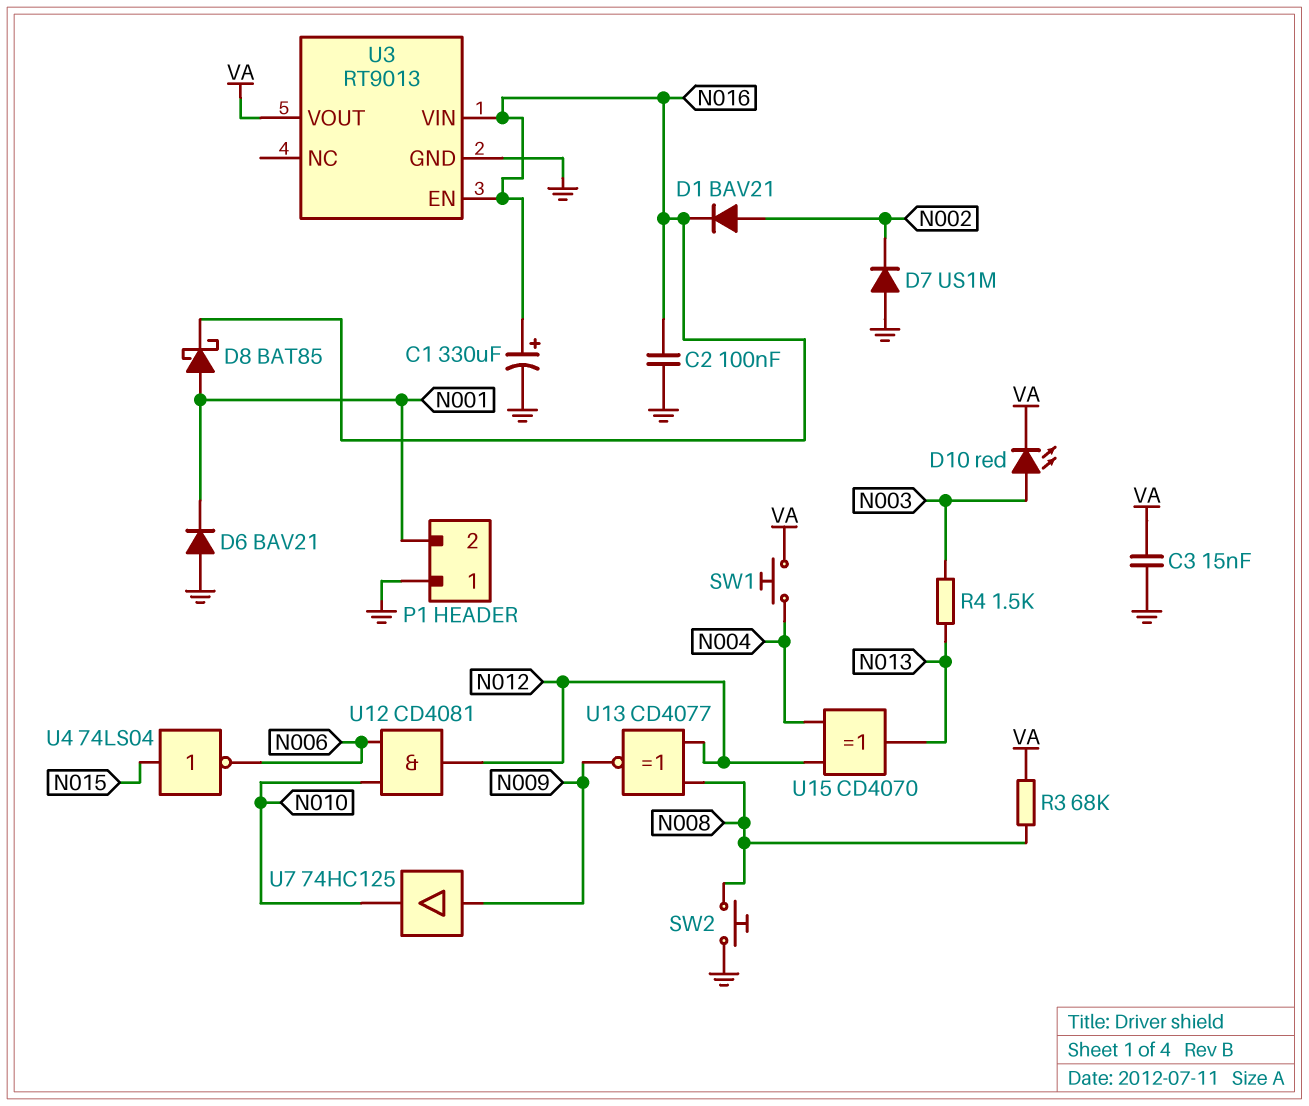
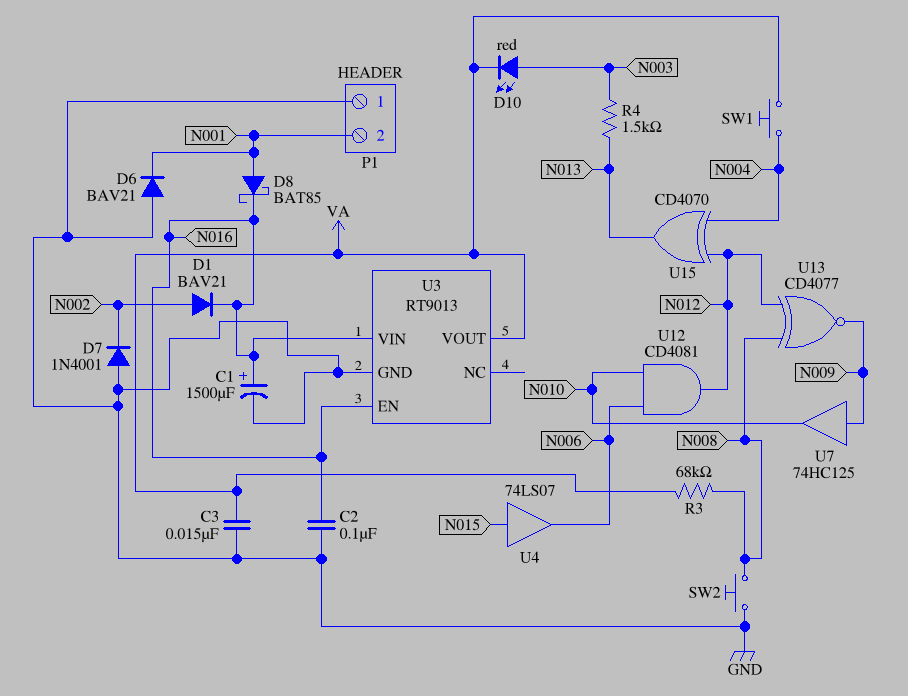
C1: 330uF (plus N016, minus GND) -> 1500uF (plus N016, minus GND)
D7: diode US1M (A GND, K N002) -> diode 1N4001 (A GND, K N002)
U4: NOT 74LS04 (in N015, out N006) -> buffer 74LS07 (in N015, out N006)

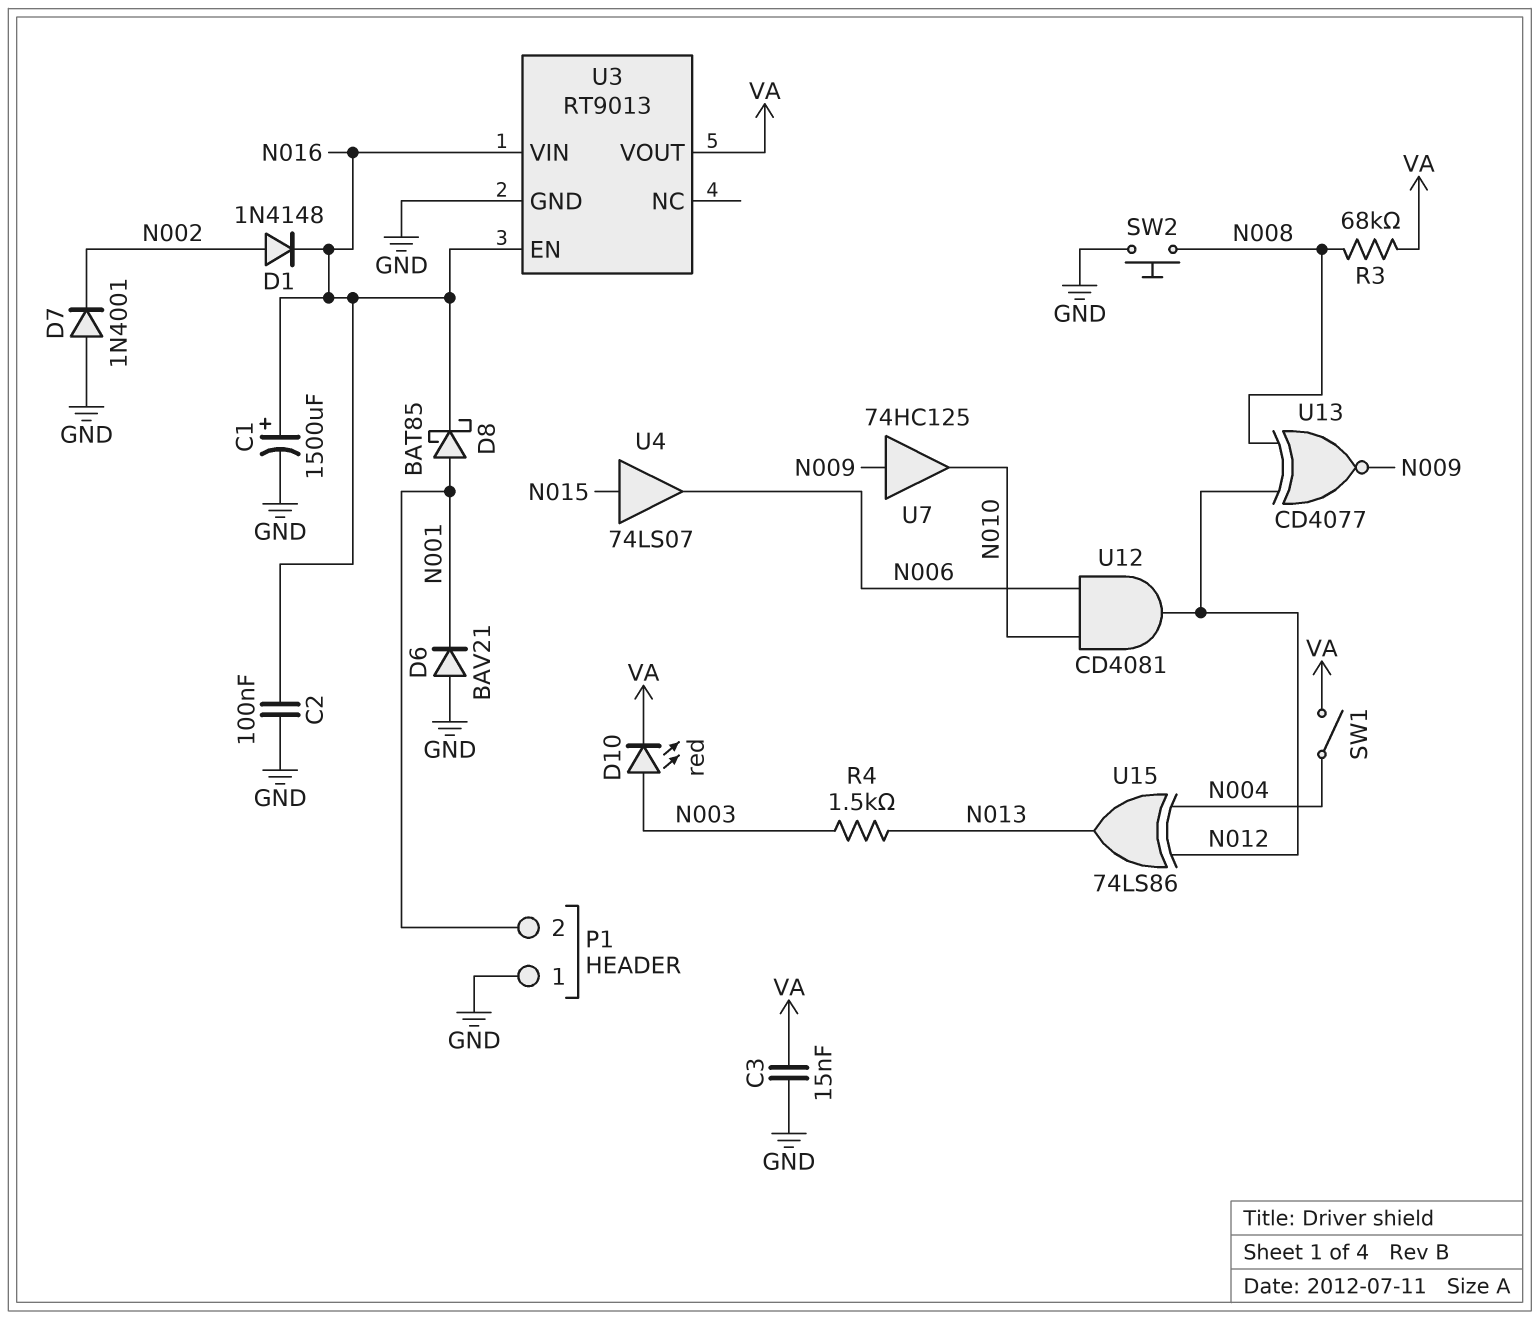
D1: diode BAV21 (A N002, K N016) -> diode 1N4148 (A N002, K N016)
SW1: button (N004, VA) -> switch (N004, VA)
U15: XOR CD4070 (in N004, in N012, out N013) -> XOR 74LS86 (in N004, in N012, out N013)

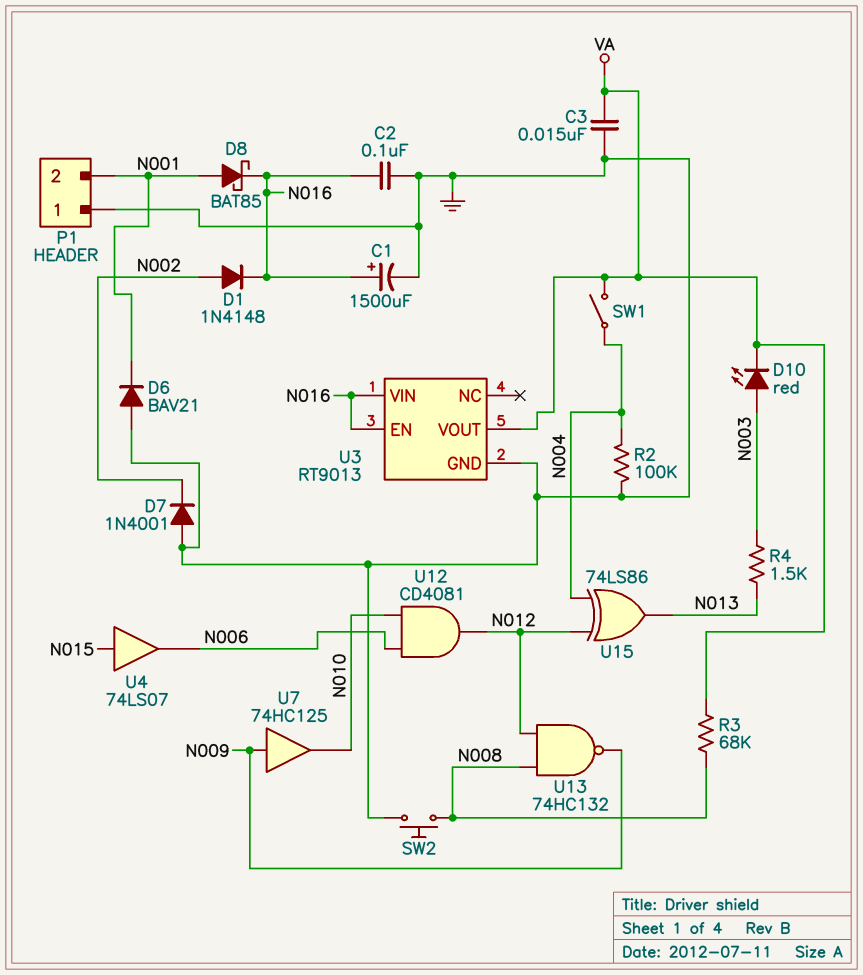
R2: none -> 100k (GND, N004)
U13: XNOR CD4077 (in N008, in N012, out N009) -> NAND 74HC132 (in N008, in N012, out N009)

